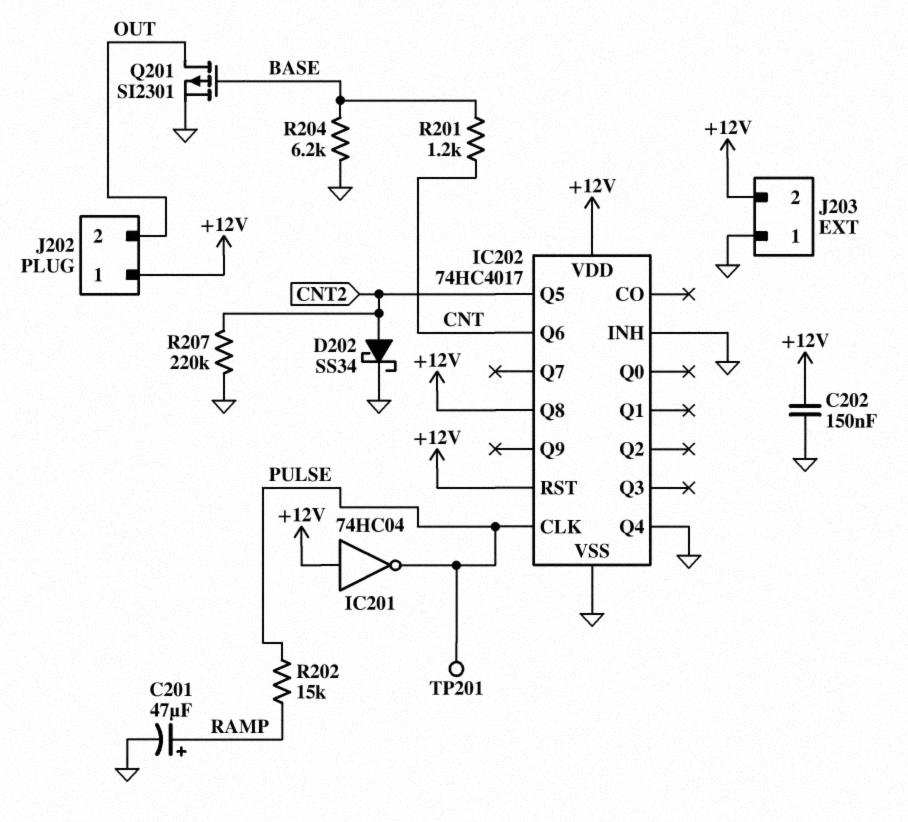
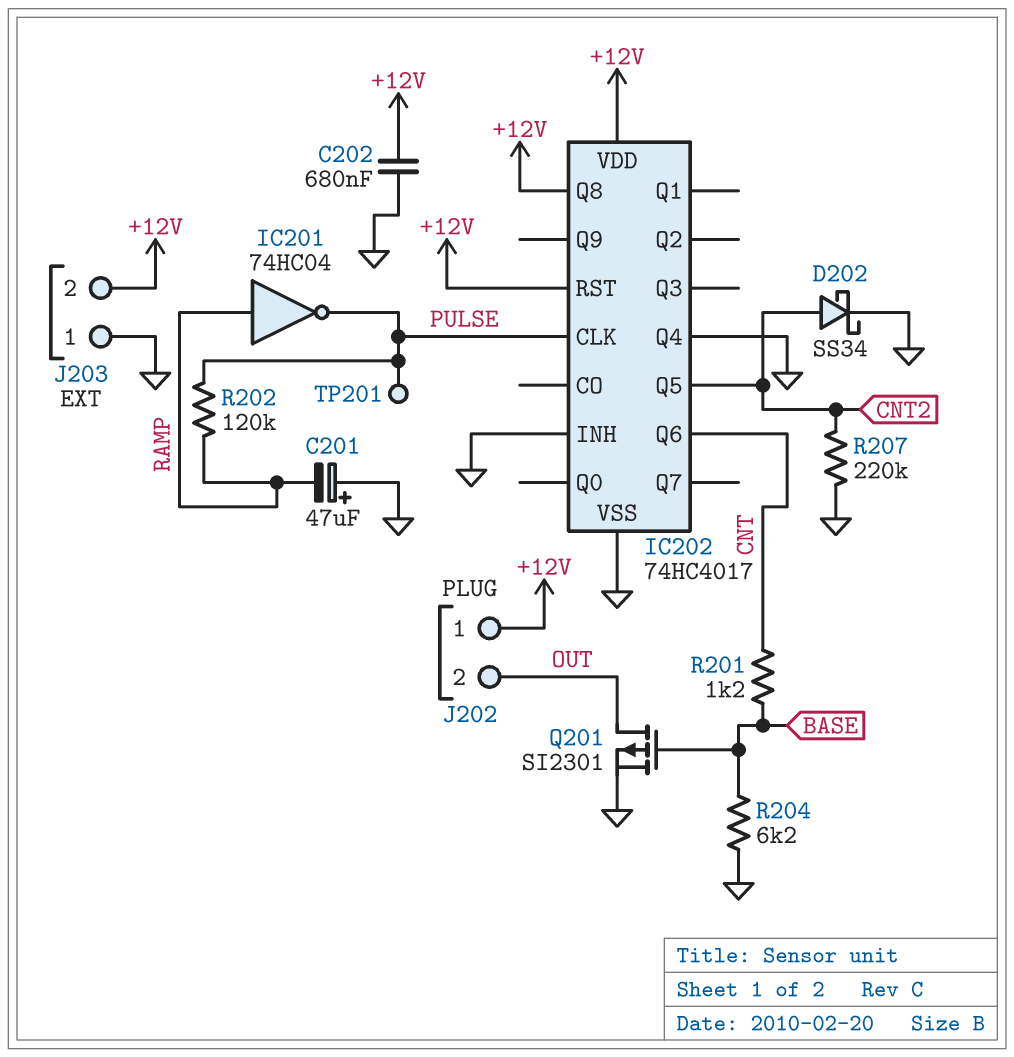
C201: 47uF (plus RAMP, minus GND) -> 47uF (plus GND, minus RAMP)
C202: 150nF (+12V, GND) -> 680nF (+12V, GND)
IC201: NOT 74HC04 (in +12V, out PULSE) -> NOT 74HC04 (in RAMP, out PULSE)
R202: 15k (PULSE, RAMP) -> 120k (PULSE, RAMP)

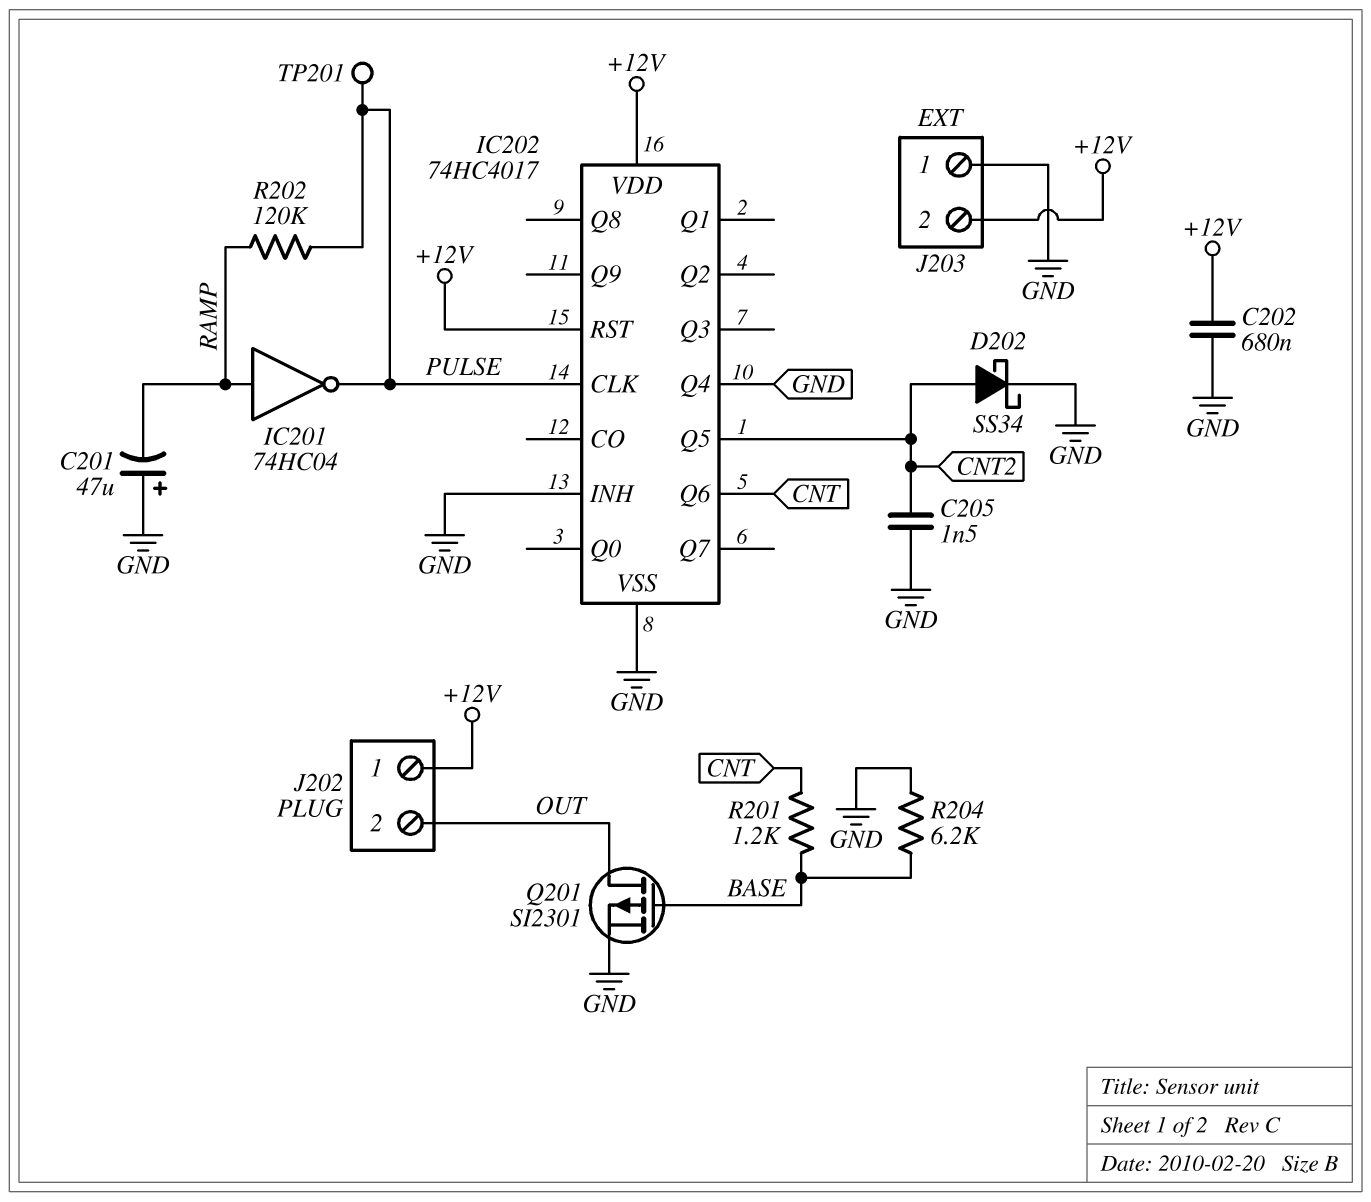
C205: none -> 1.5nF (CNT2, GND)
IC202 pin Q8: +12V -> none
R207: 220k (CNT2, GND) -> none

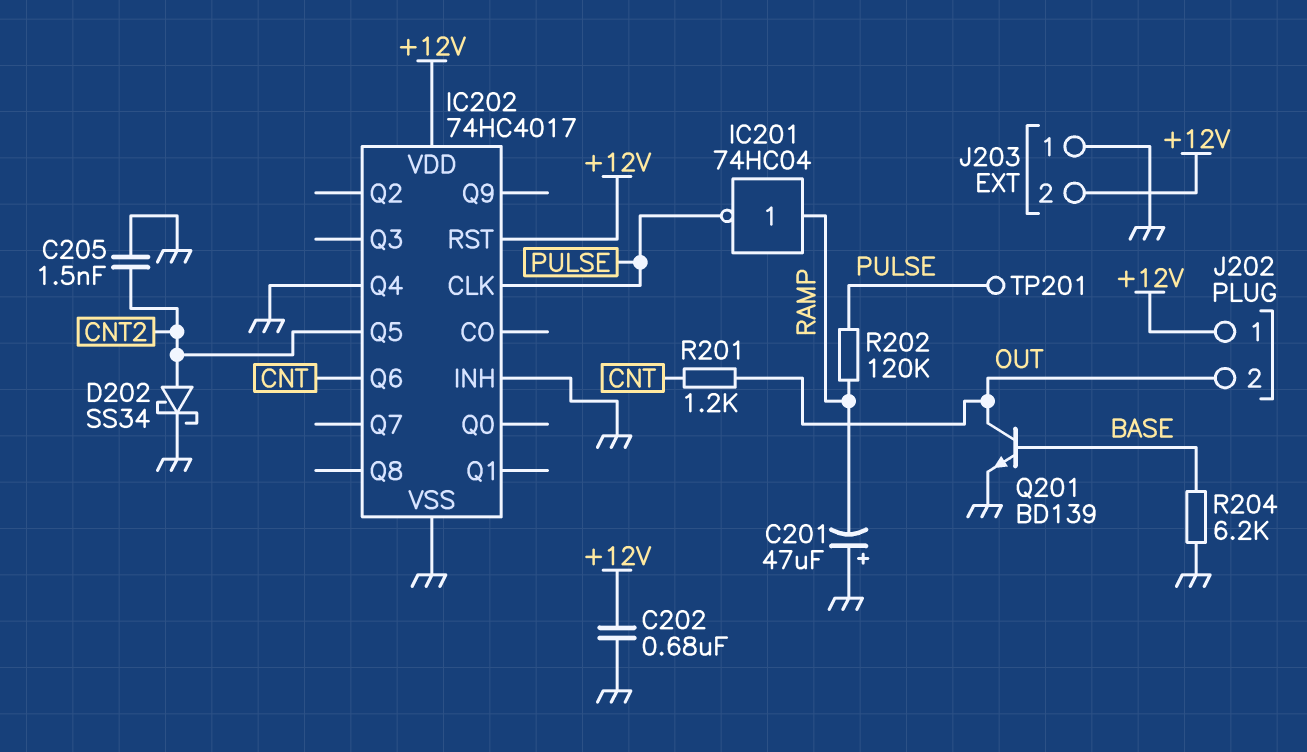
Q201: PMOS SI2301 (G BASE, D OUT, S GND) -> NPN BD139 (B BASE, C OUT, E GND)
R201: 1.2k (BASE, CNT) -> 1.2k (CNT, OUT)

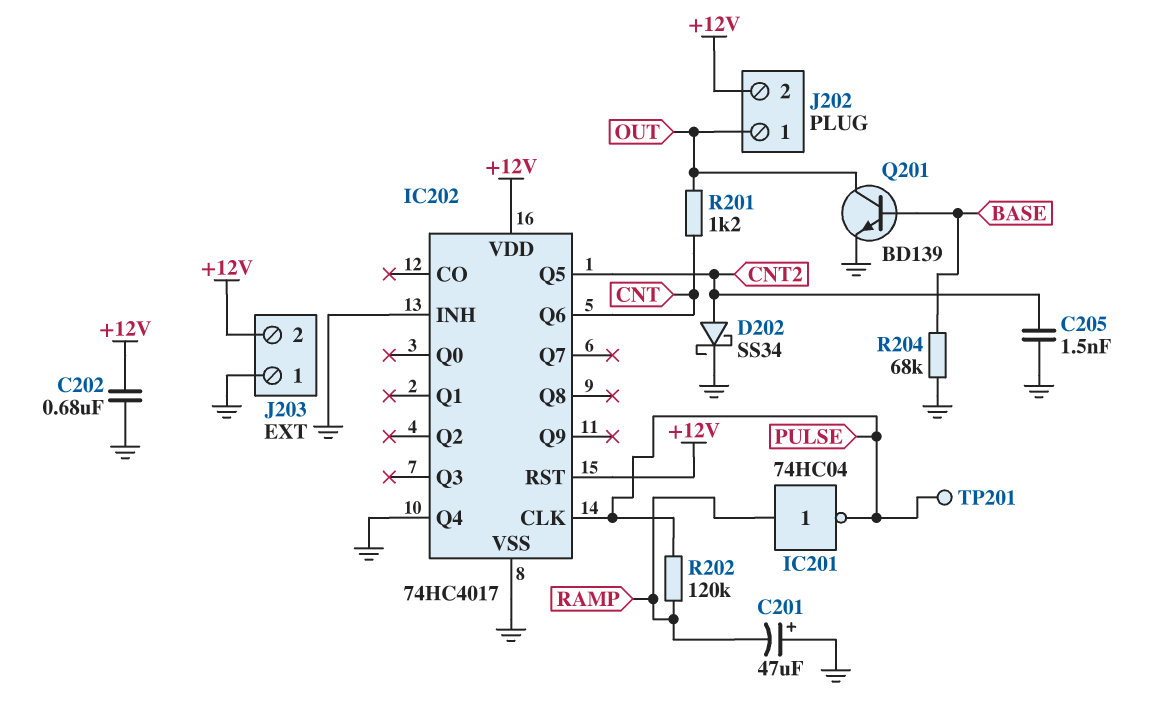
J202 pin 1: +12V -> OUT
J202 pin 2: OUT -> +12V
R204: 6.2k (BASE, GND) -> 68k (BASE, GND)

